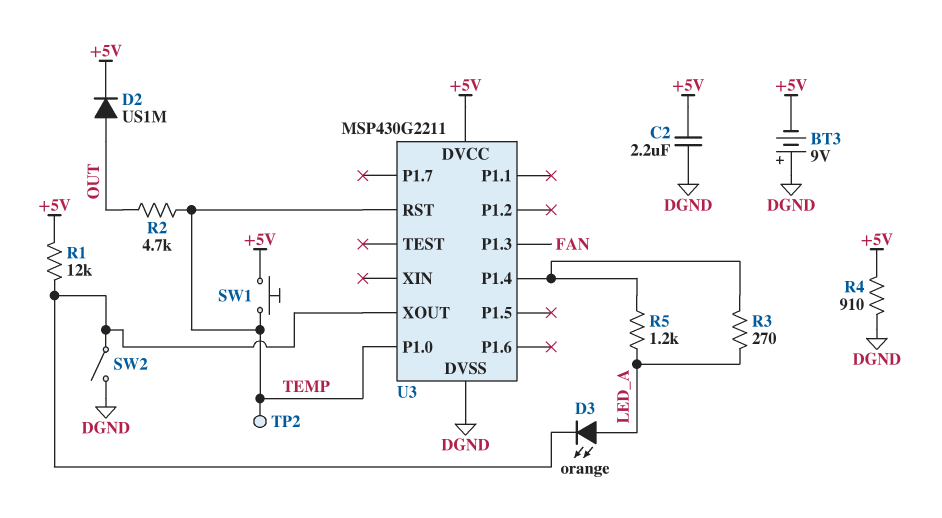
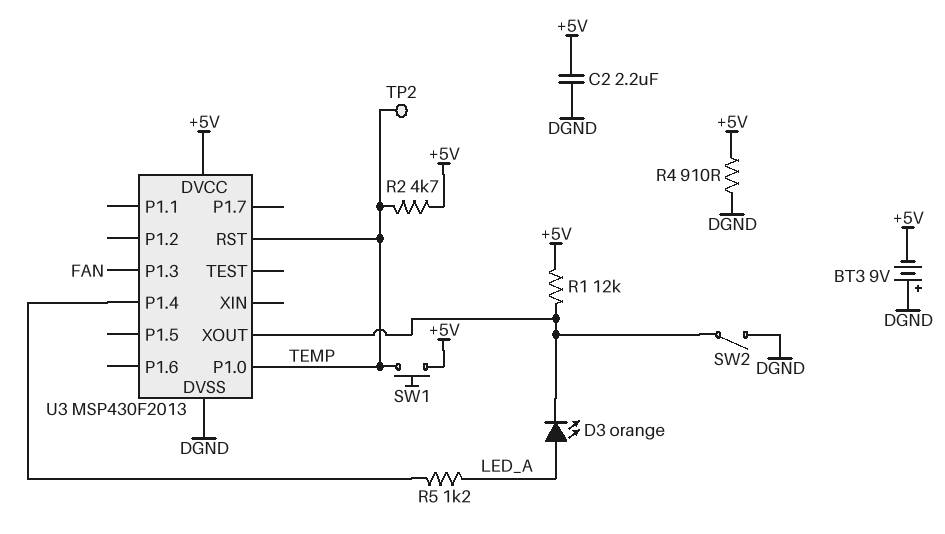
D2: diode US1M (A OUT, K +5V) -> none
R2: 4.7k (OUT, TEMP) -> 4.7k (+5V, TEMP)
R3: 270 (LED_A, U3/P1.4) -> none
U3: MSP430G2211 -> MSP430F2013

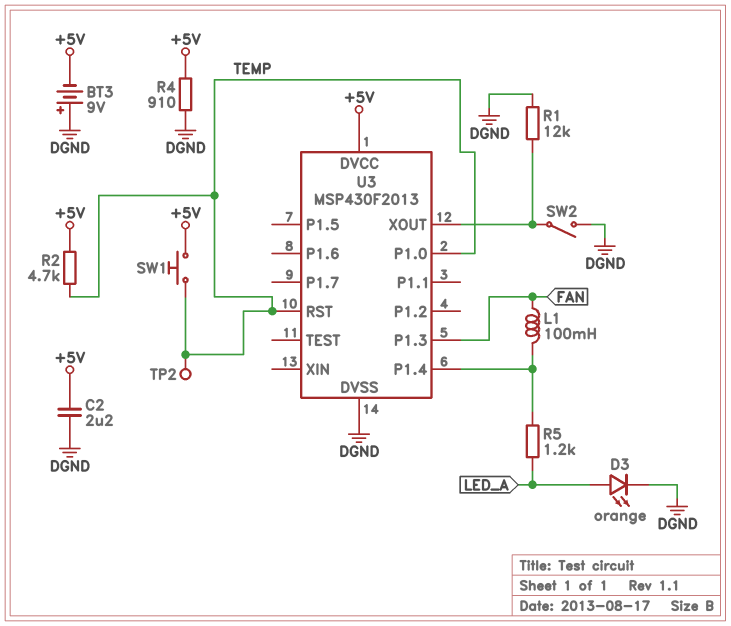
D3: LED orange (A LED_A, K U3/XOUT) -> LED orange (A LED_A, K DGND)
L1: none -> 100mH (FAN, U3/P1.4)
R1: 12k (+5V, U3/XOUT) -> 12k (DGND, U3/XOUT)

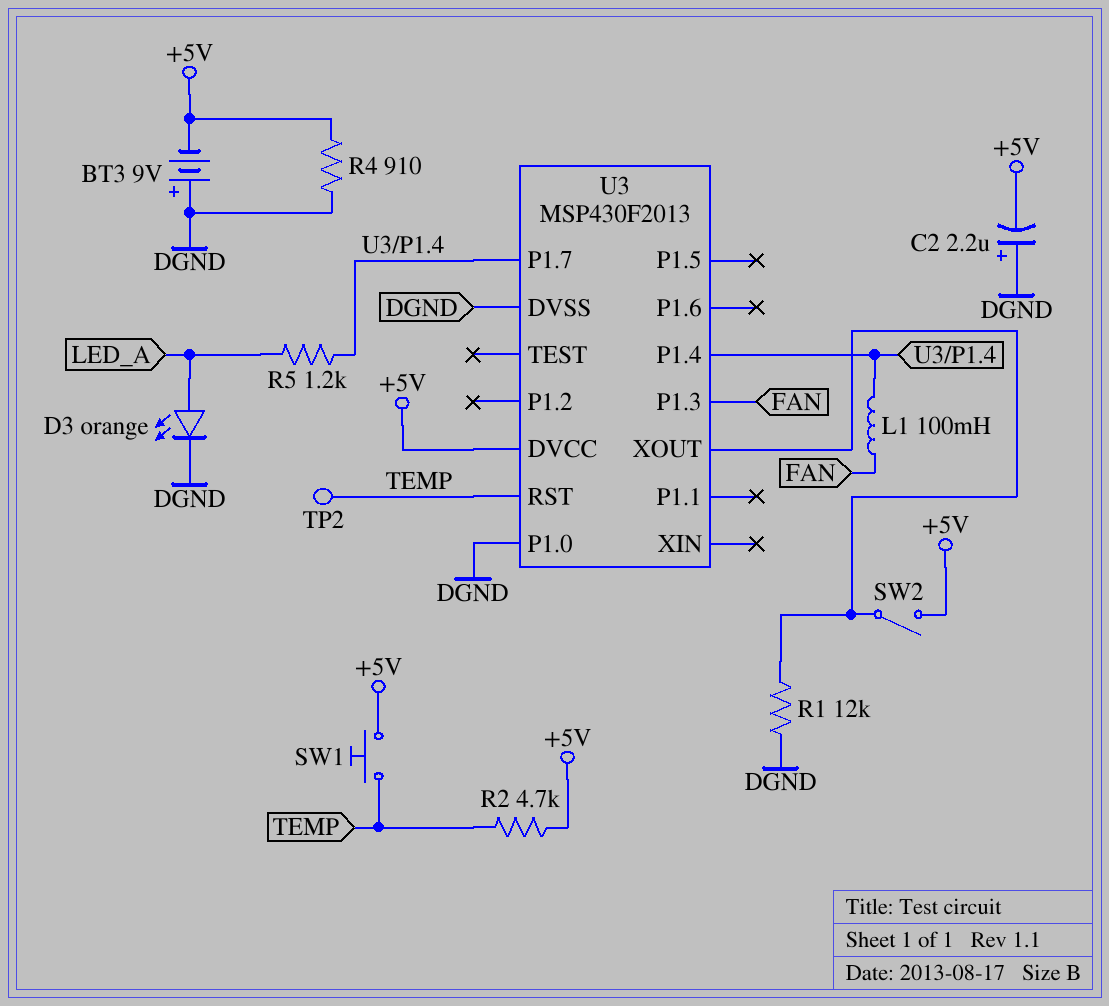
C2: 2.2uF (+5V, DGND) -> 2.2uF (plus DGND, minus +5V)
SW2: switch (DGND, U3/XOUT) -> switch (+5V, U3/XOUT)
U3 pin P1.0: TEMP -> DGND
U3 pin P1.7: none -> U3/P1.4

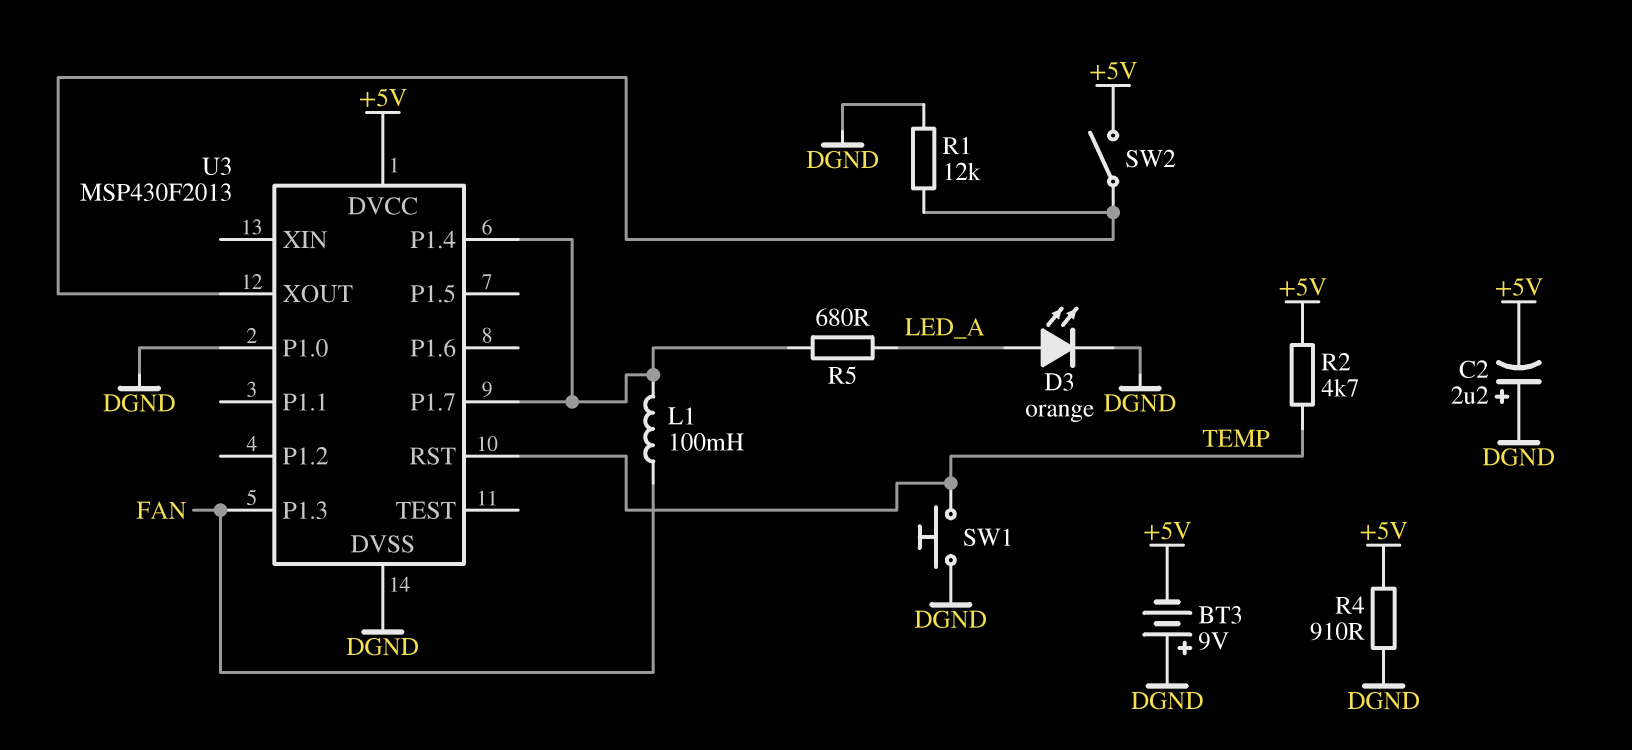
R5: 1.2k (LED_A, U3/P1.4) -> 680 (LED_A, U3/P1.4)
SW1: button (+5V, TEMP) -> button (DGND, TEMP)
TP2: test point (TEMP) -> none

